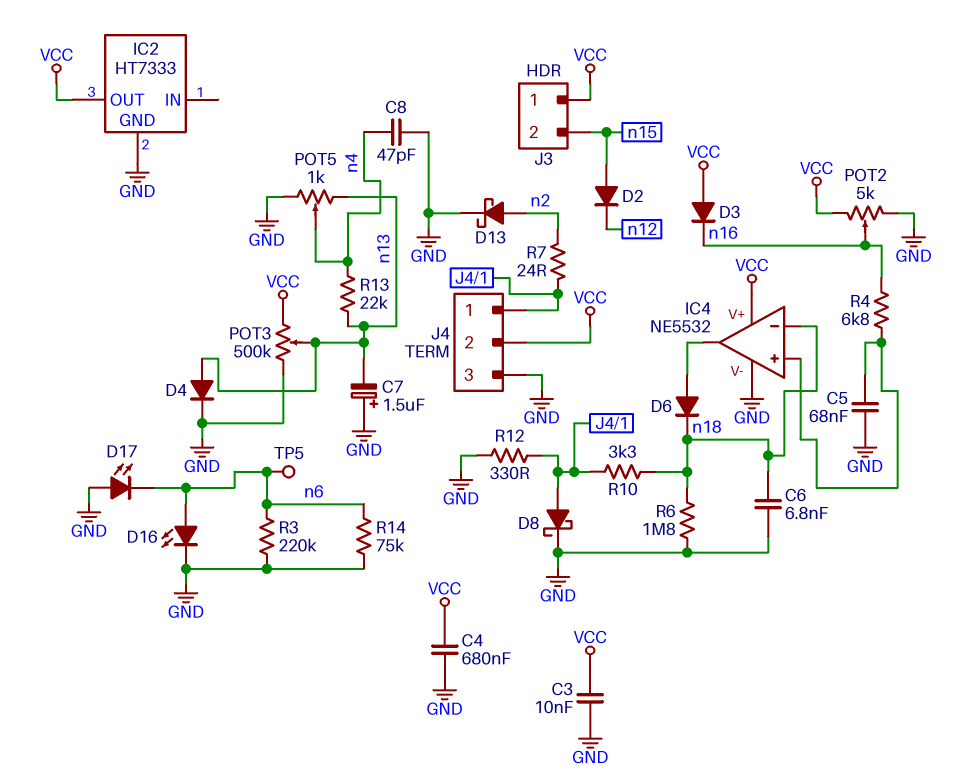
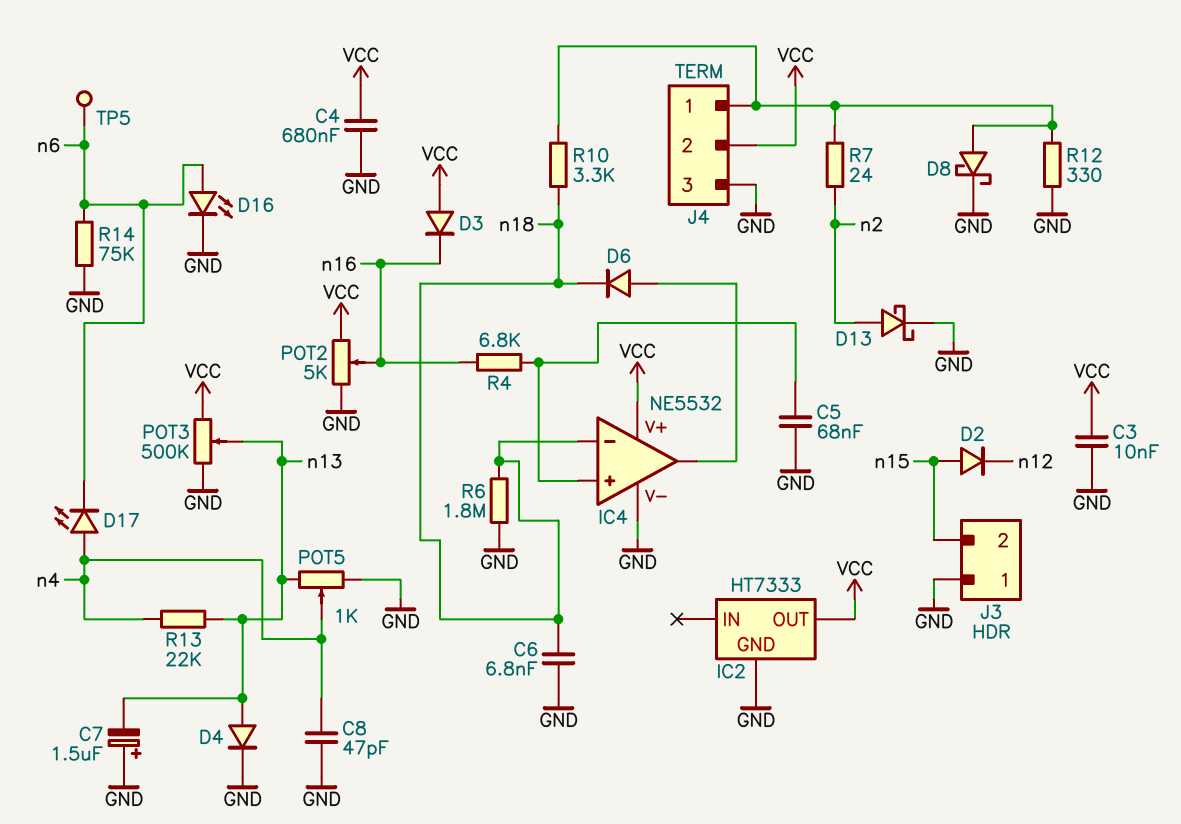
D17: LED (A GND, K n6) -> LED (A n4, K n6)
J3 pin 1: VCC -> GND
R3: 220k (GND, n6) -> none

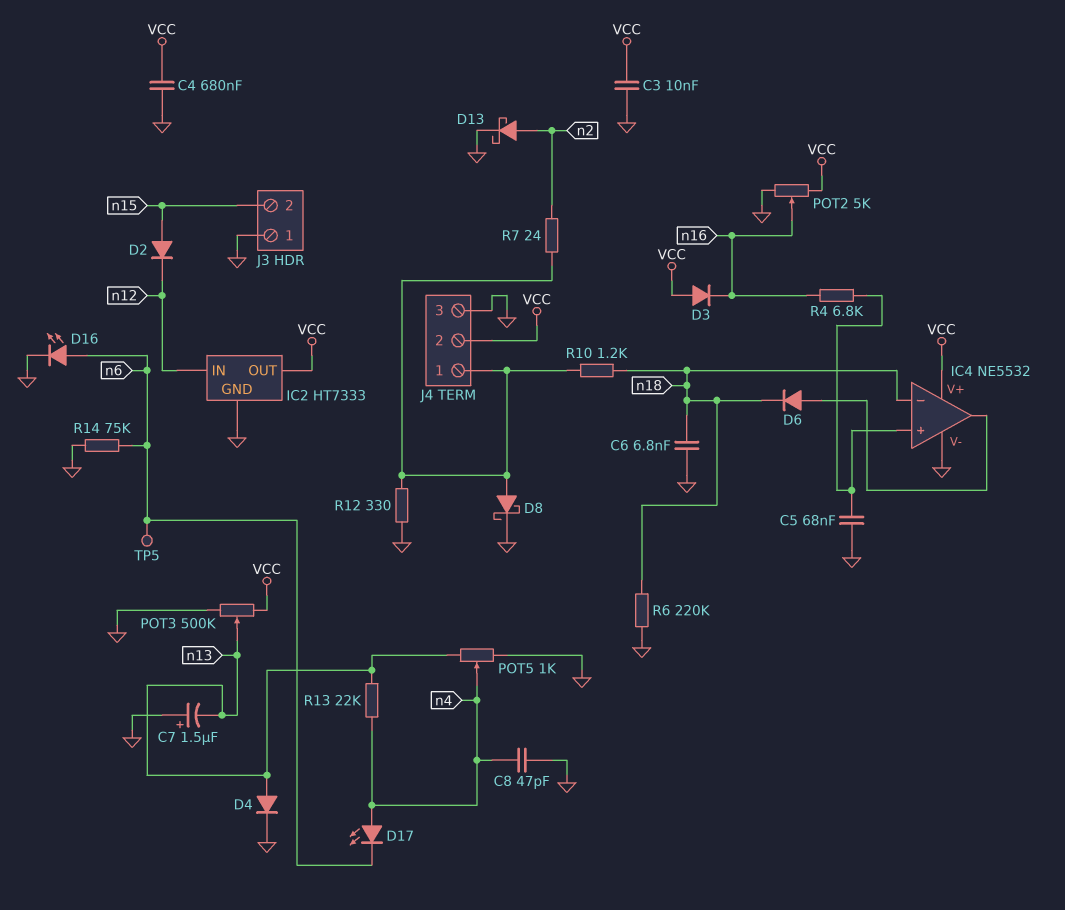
IC2 pin IN: none -> n12
R6: 1.8M (GND, n18) -> 220k (GND, n18)
R10: 3.3k (J4/1, n18) -> 1.2k (J4/1, n18)

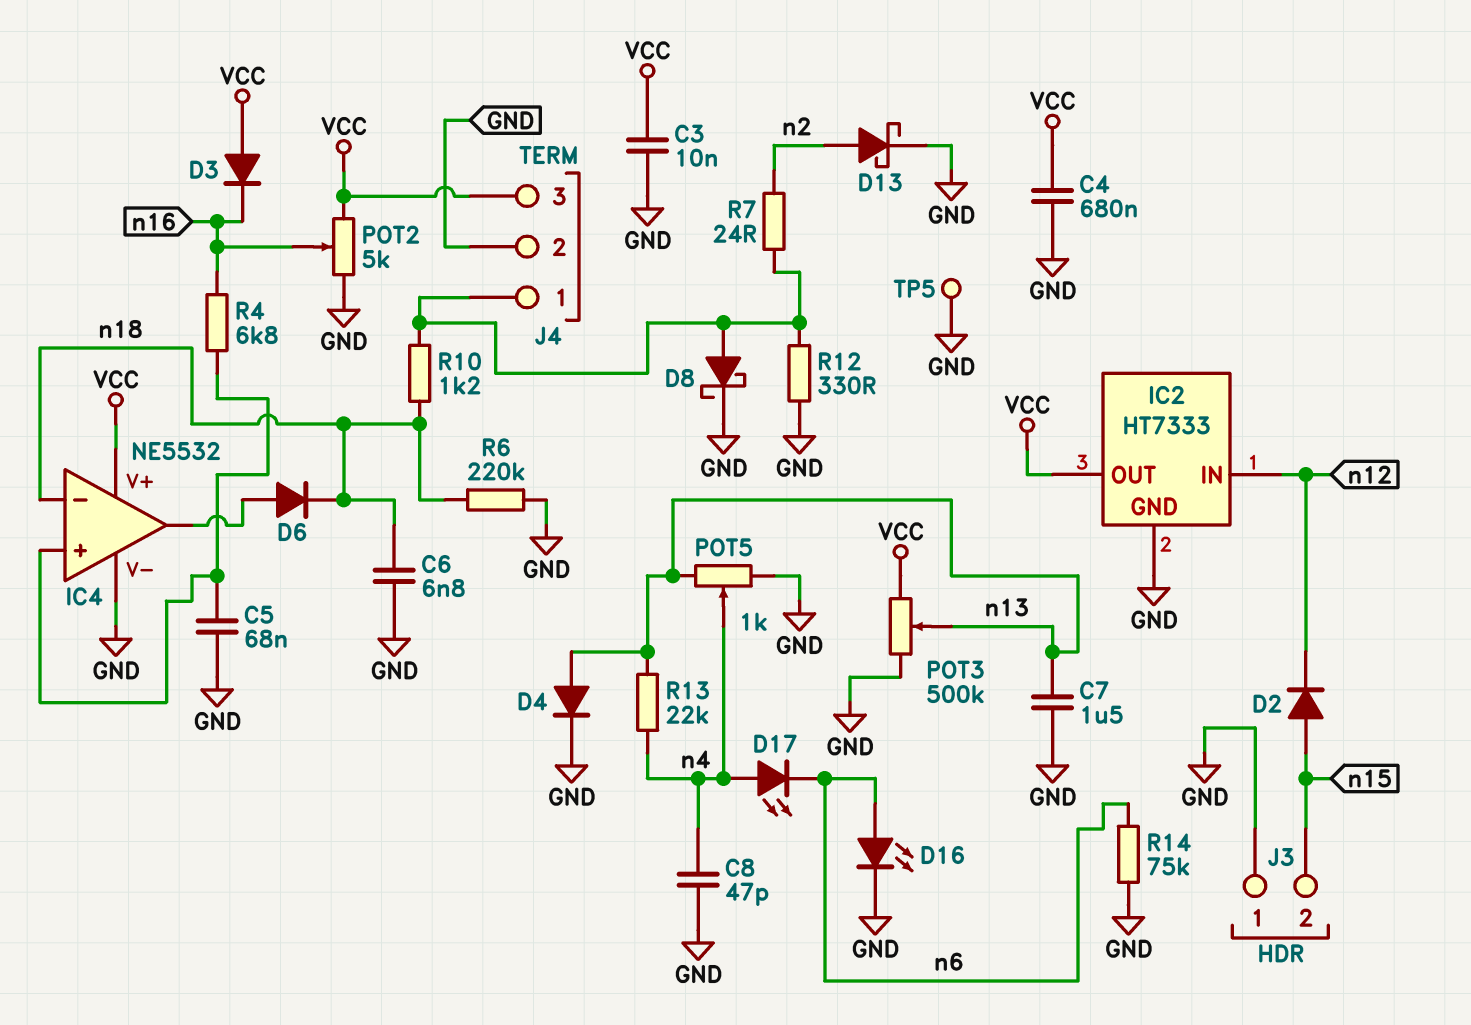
C7: 1.5uF (plus GND, minus n13) -> 1.5uF (GND, n13)
J4 pin 2: VCC -> GND
J4 pin 3: GND -> VCC
TP5: test point (n6) -> test point (GND)

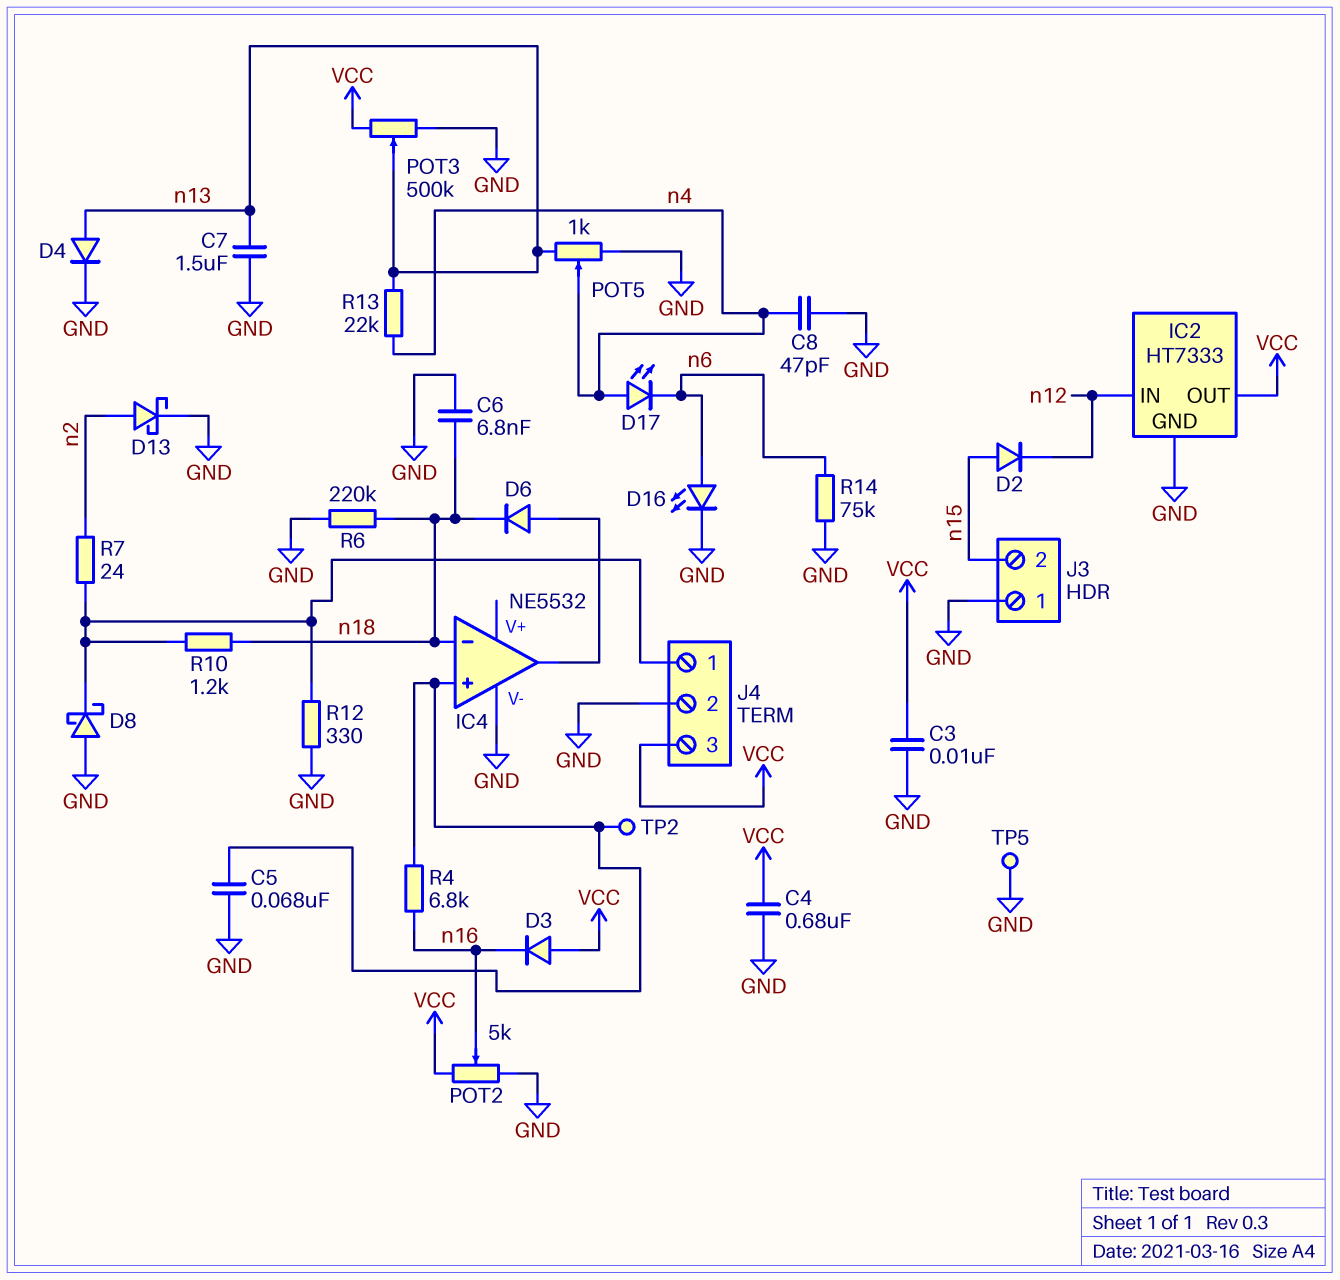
D8: schottky (A J4/1, K GND) -> schottky (A GND, K J4/1)
IC4 pin V+: VCC -> none
TP2: none -> test point (IC4/in+)

